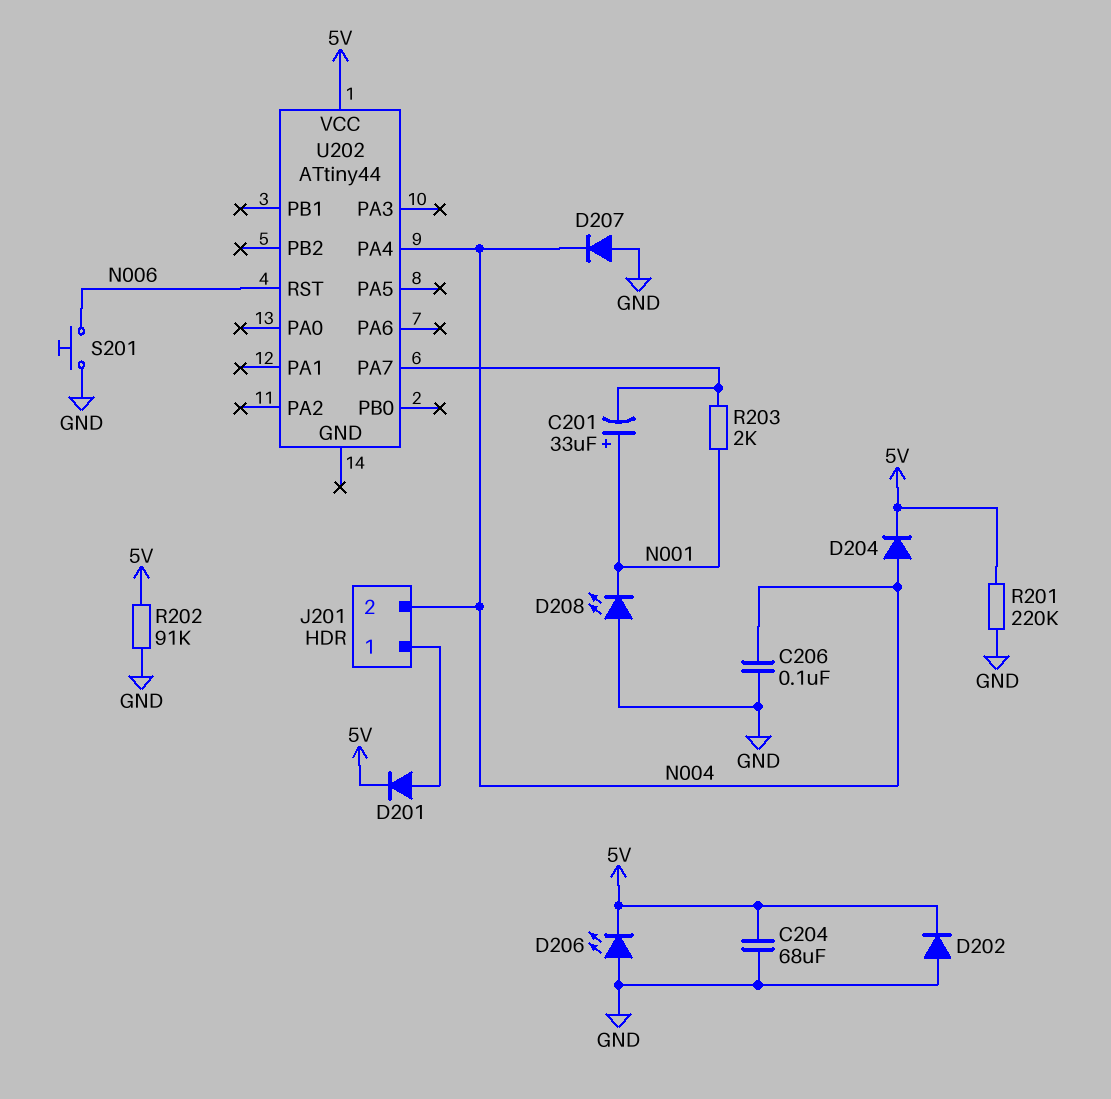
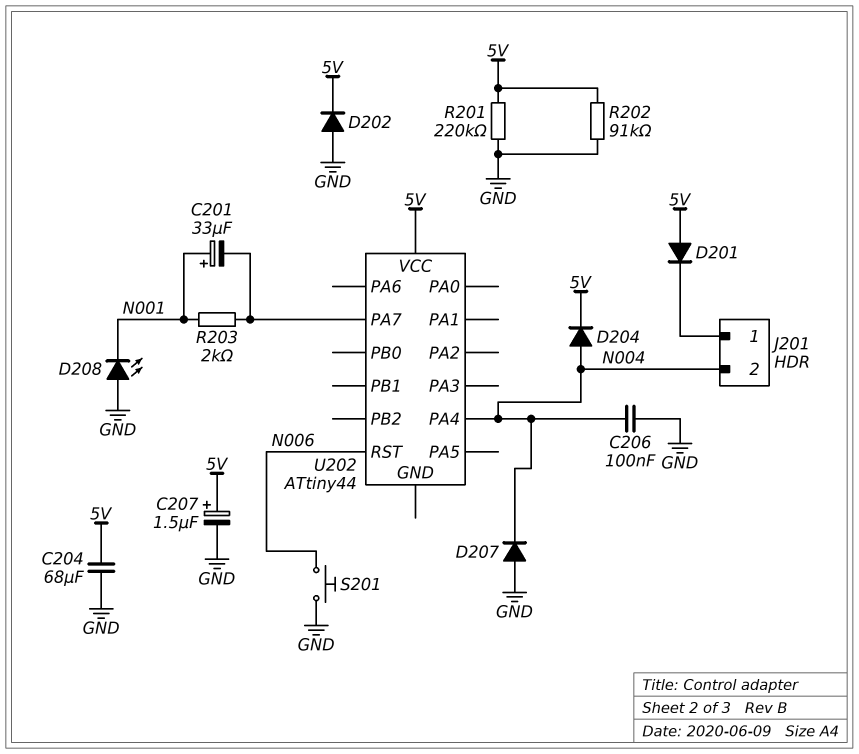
C207: none -> 1.5uF (plus 5V, minus GND)
D201: diode (A J201/1, K 5V) -> diode (A 5V, K J201/1)
D206: LED (A GND, K 5V) -> none

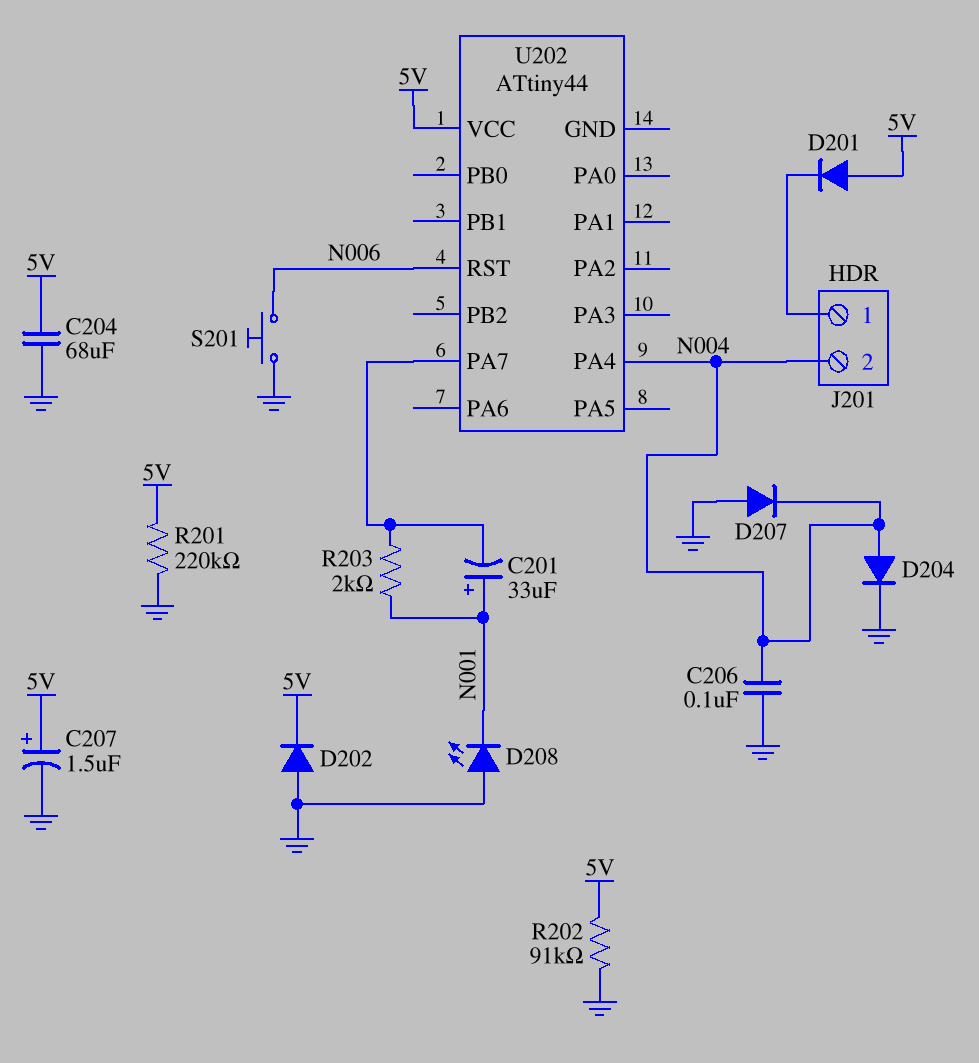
D204: diode (A N004, K 5V) -> diode (A N004, K GND)

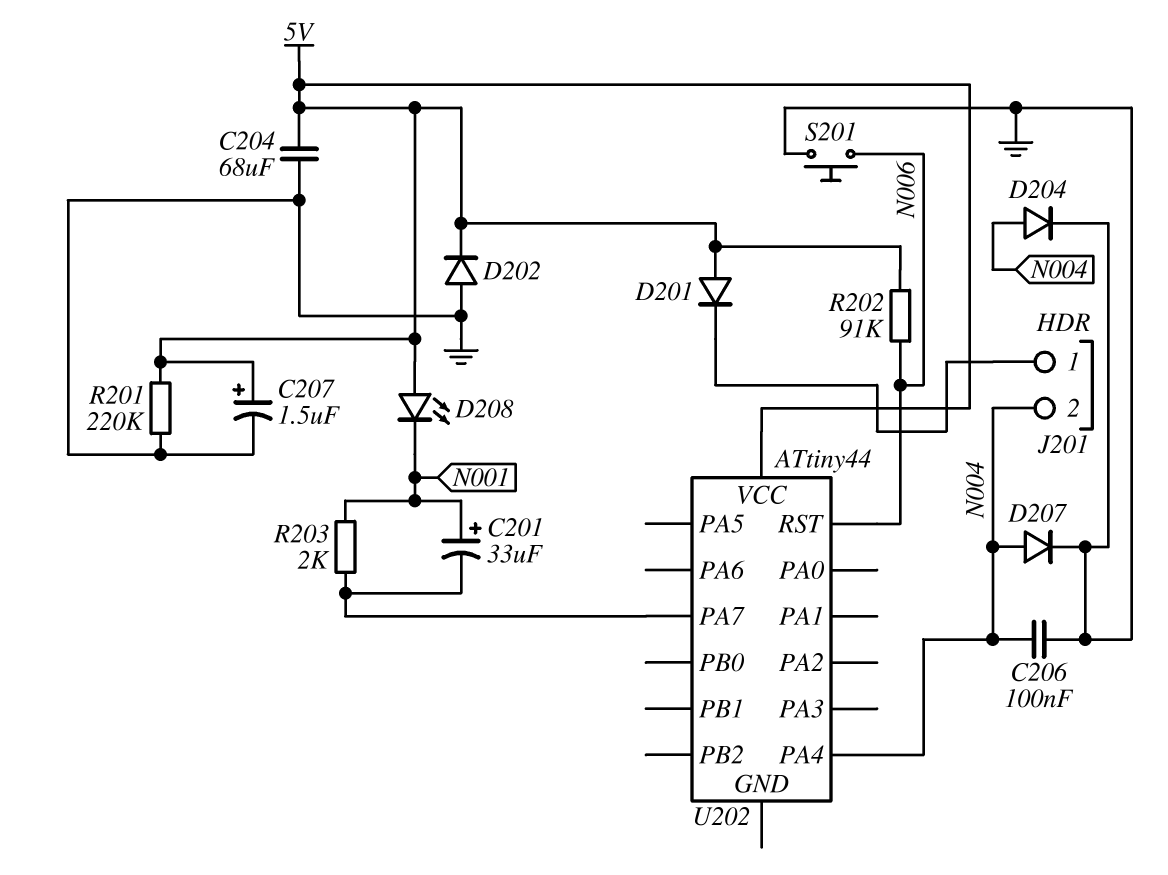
D207: diode (A GND, K N004) -> diode (A N004, K GND)
D208: LED (A GND, K N001) -> LED (A 5V, K N001)
R202: 91k (5V, GND) -> 91k (5V, N006)

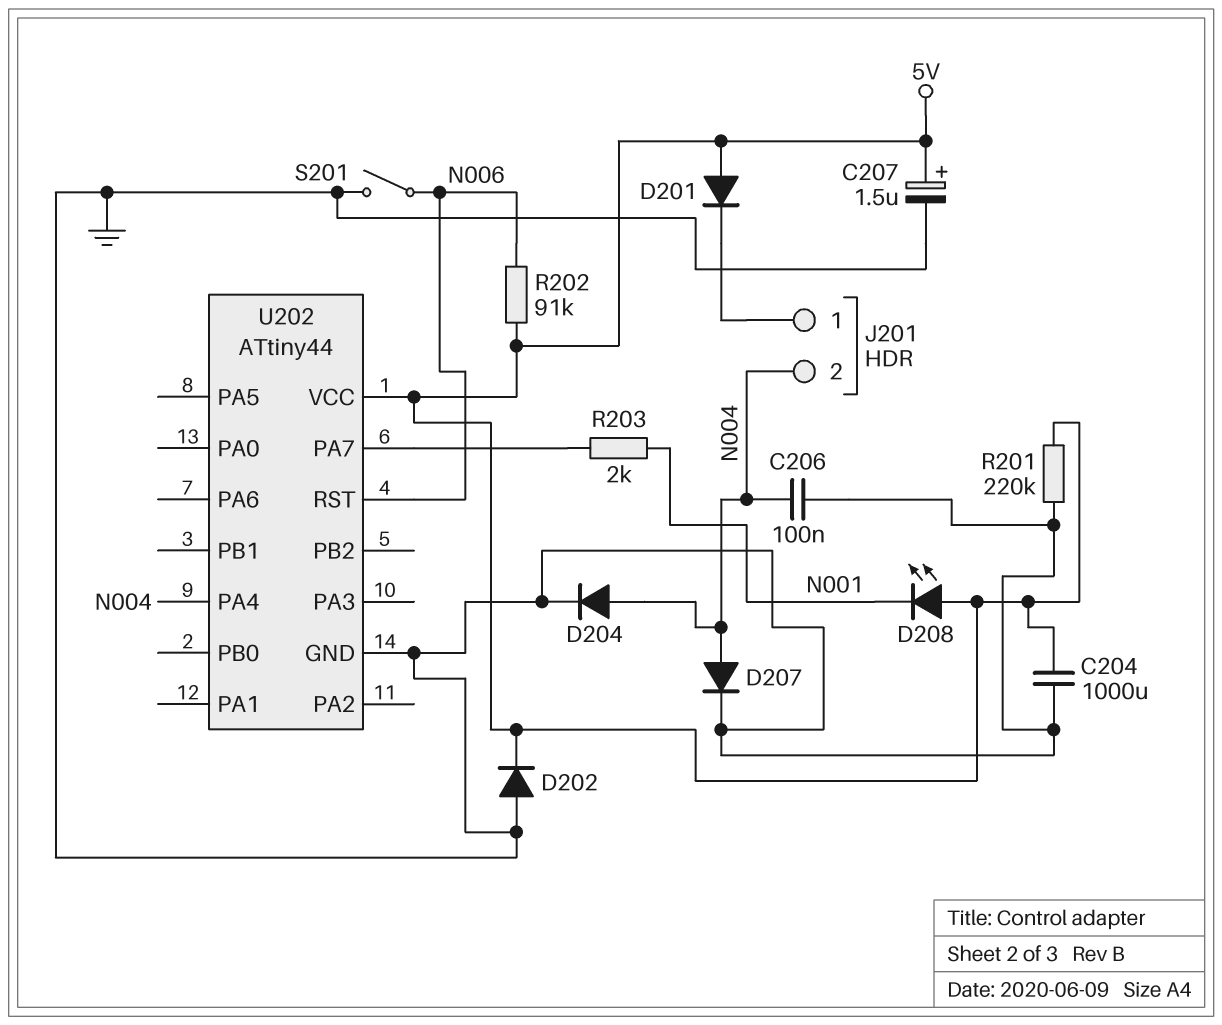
C201: 33uF (plus N001, minus U202/PA7) -> none
C204: 68uF (5V, GND) -> 1000uF (5V, GND)
S201: button (GND, N006) -> switch (GND, N006)
U202 pin GND: none -> GND

